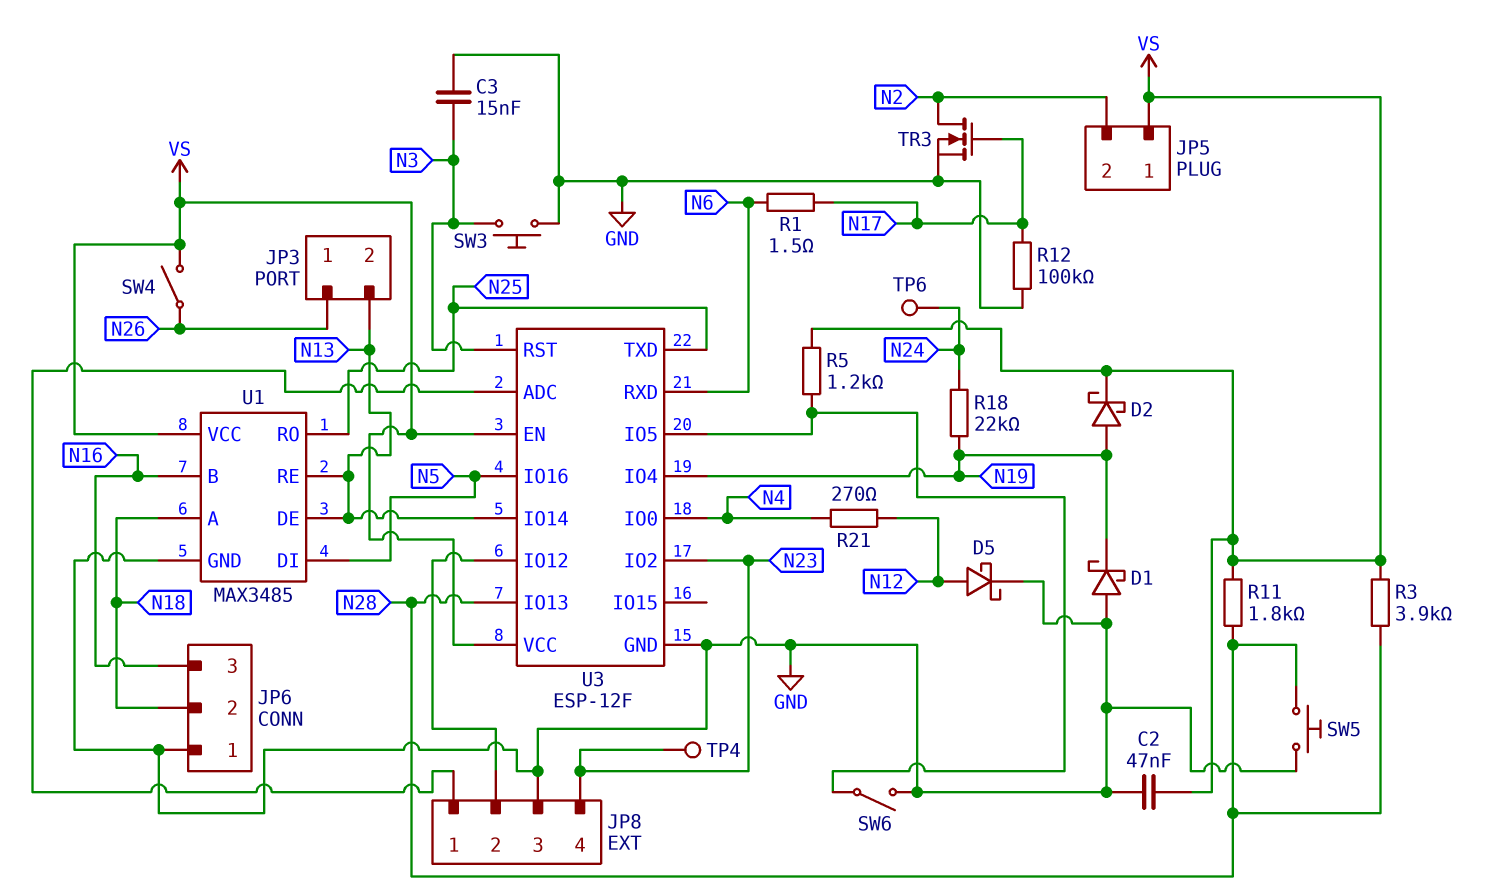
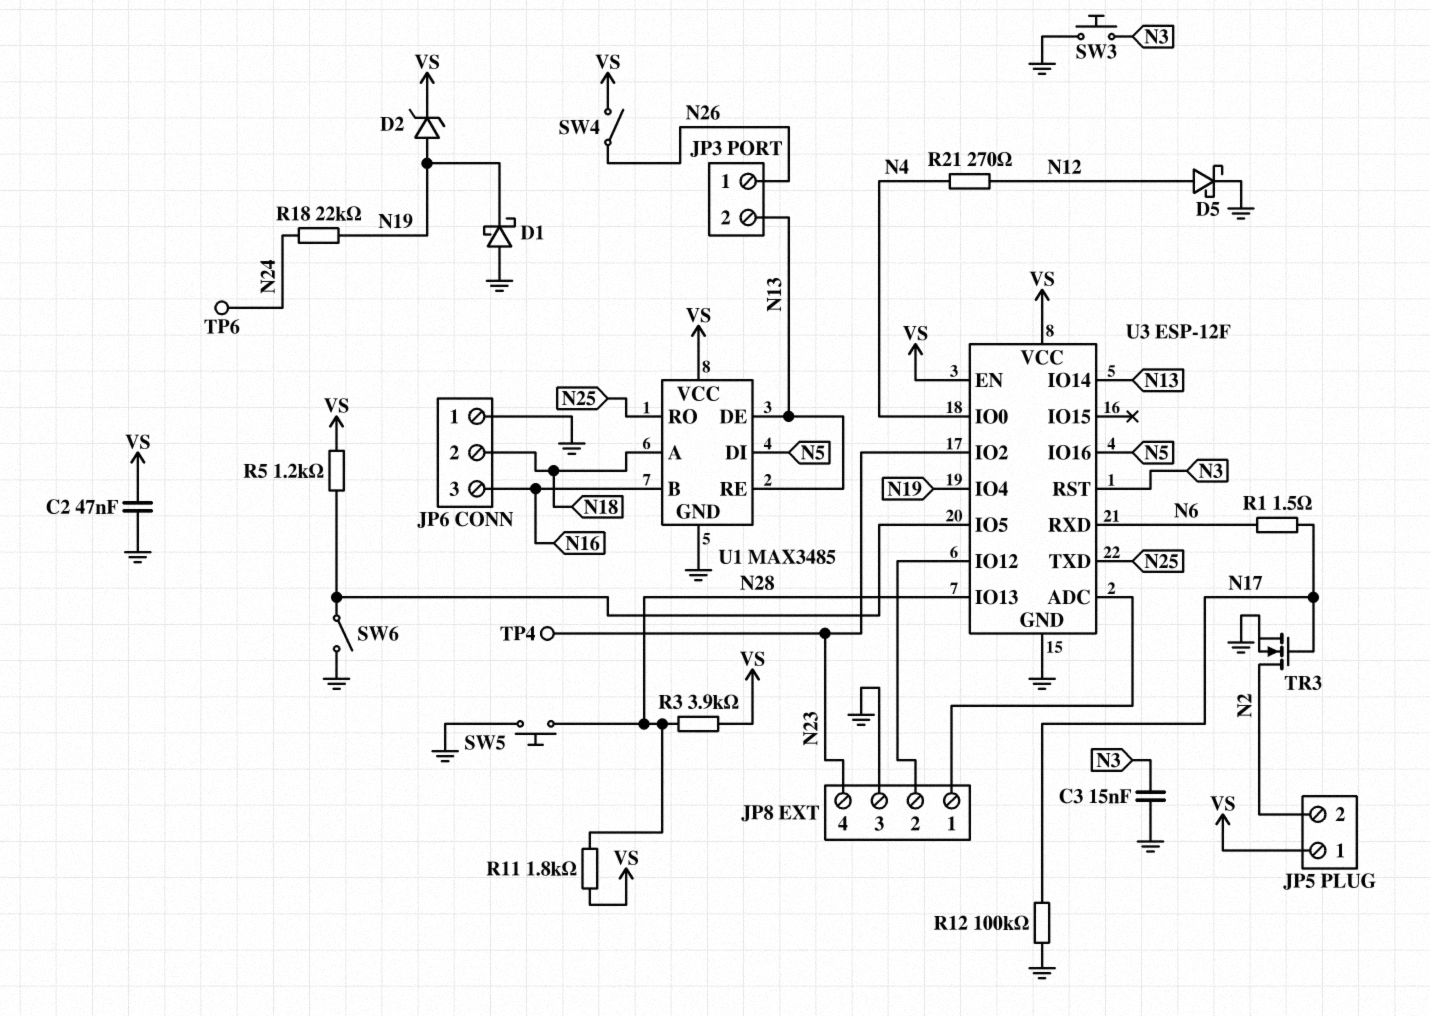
D2: schottky (A N19, K VS) -> zener (A N19, K VS)

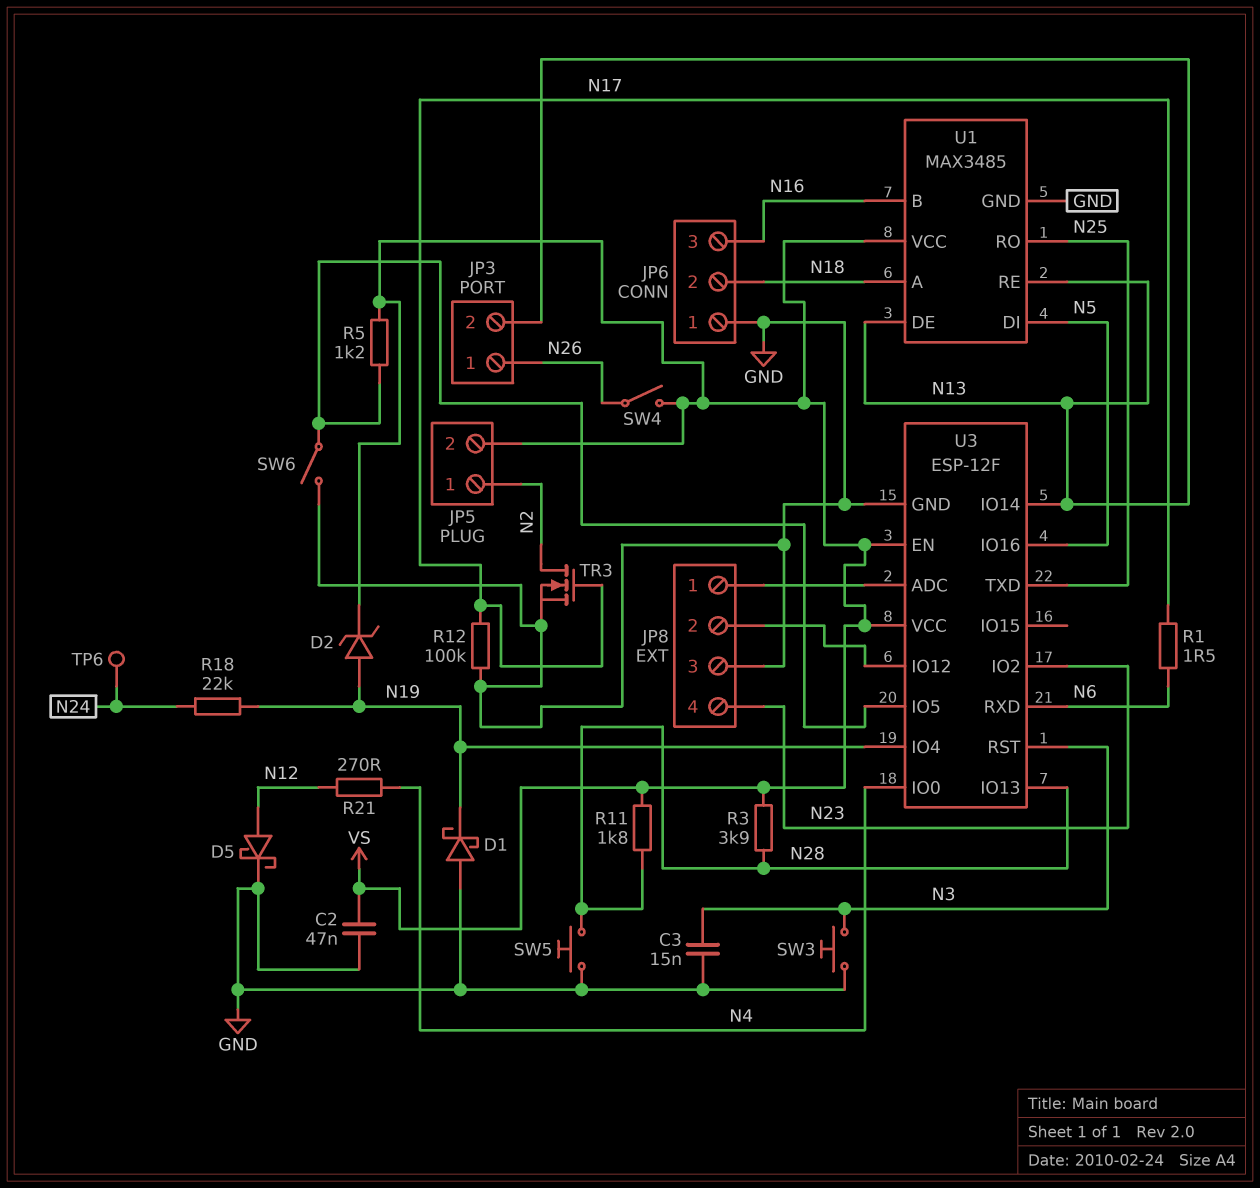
JP5 pin 1: VS -> N2
JP5 pin 2: N2 -> VS
TP4: test point (N23) -> none

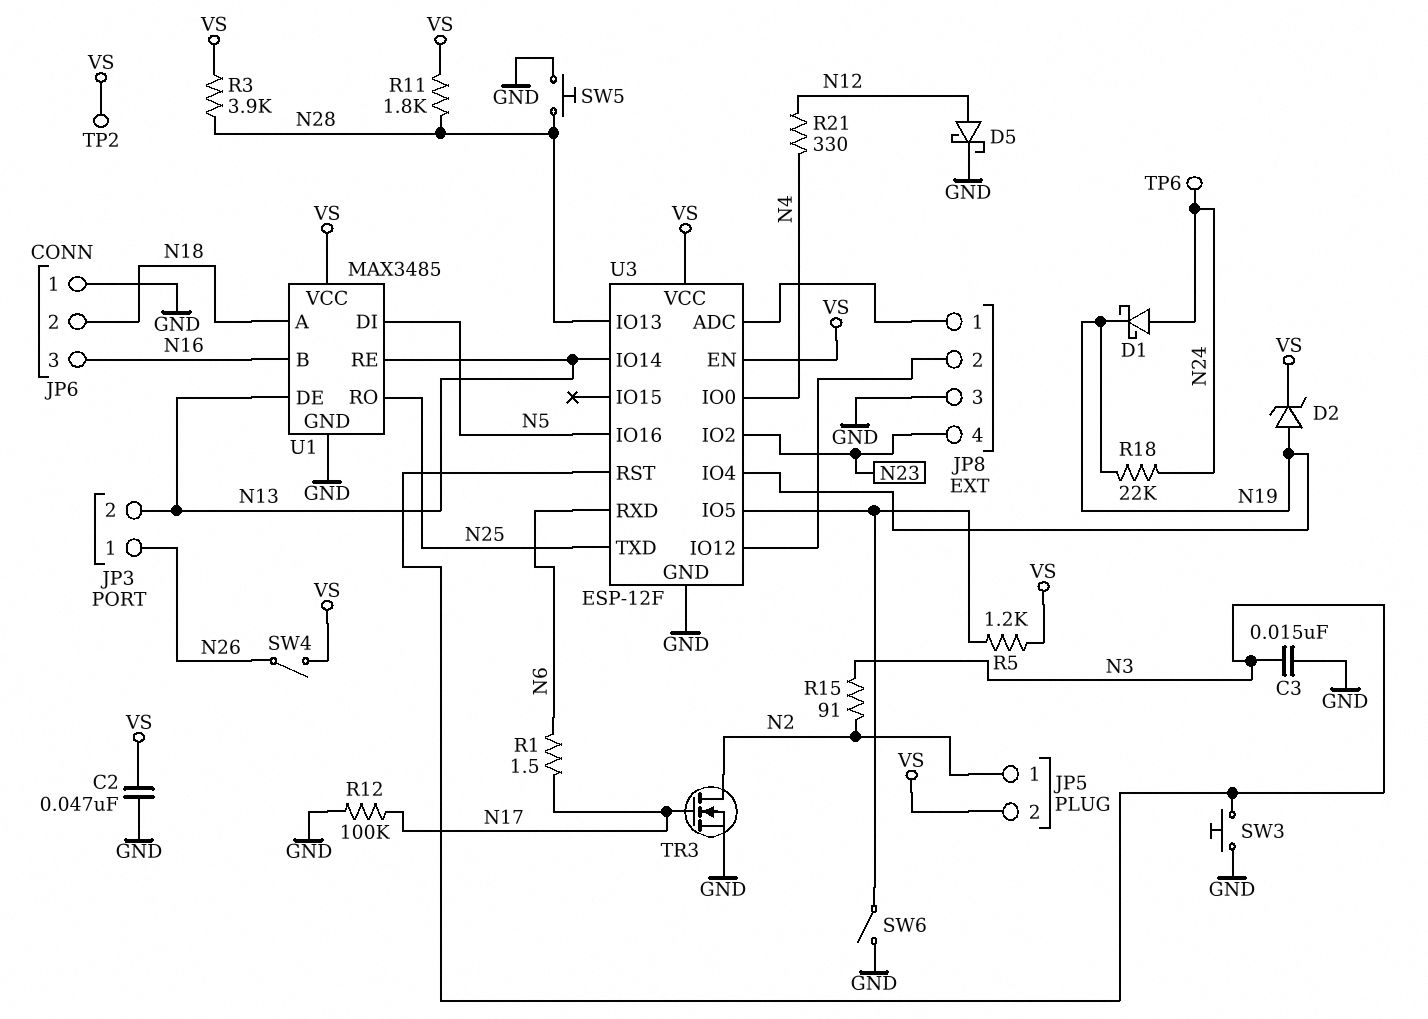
D1: schottky (A GND, K N19) -> schottky (A N24, K N19)
R15: none -> 91 (N2, N3)
R21: 270 (N4, N12) -> 330 (N4, N12)
TP2: none -> test point (VS)

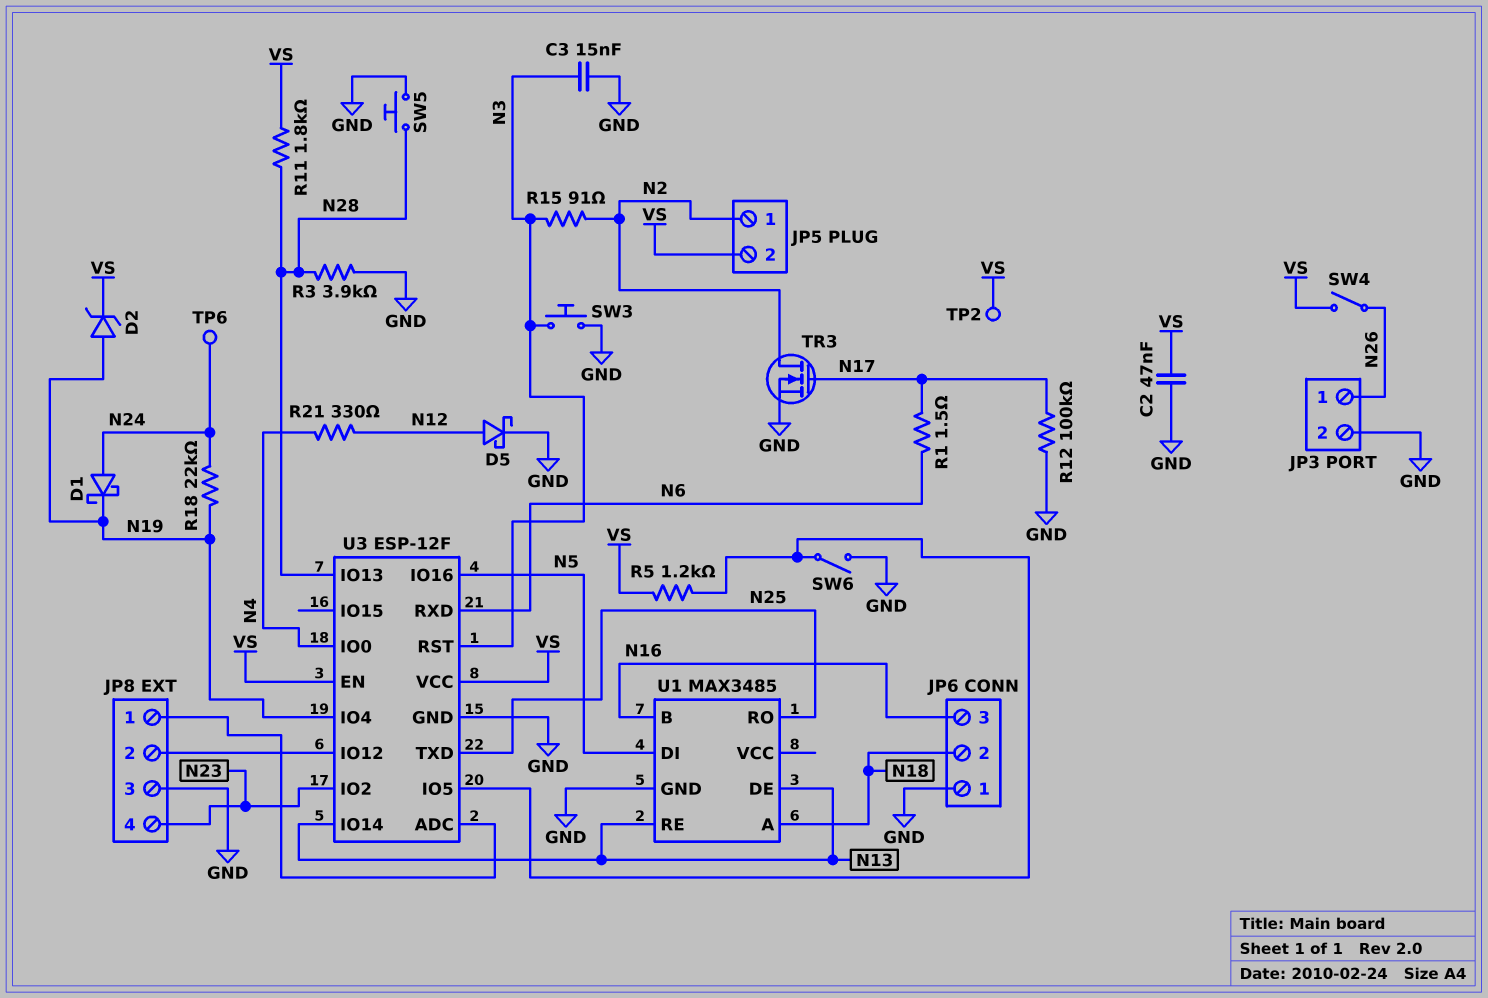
JP3 pin 2: N13 -> GND
R3: 3.9k (N28, VS) -> 3.9k (GND, N28)
U1 pin VCC: VS -> none

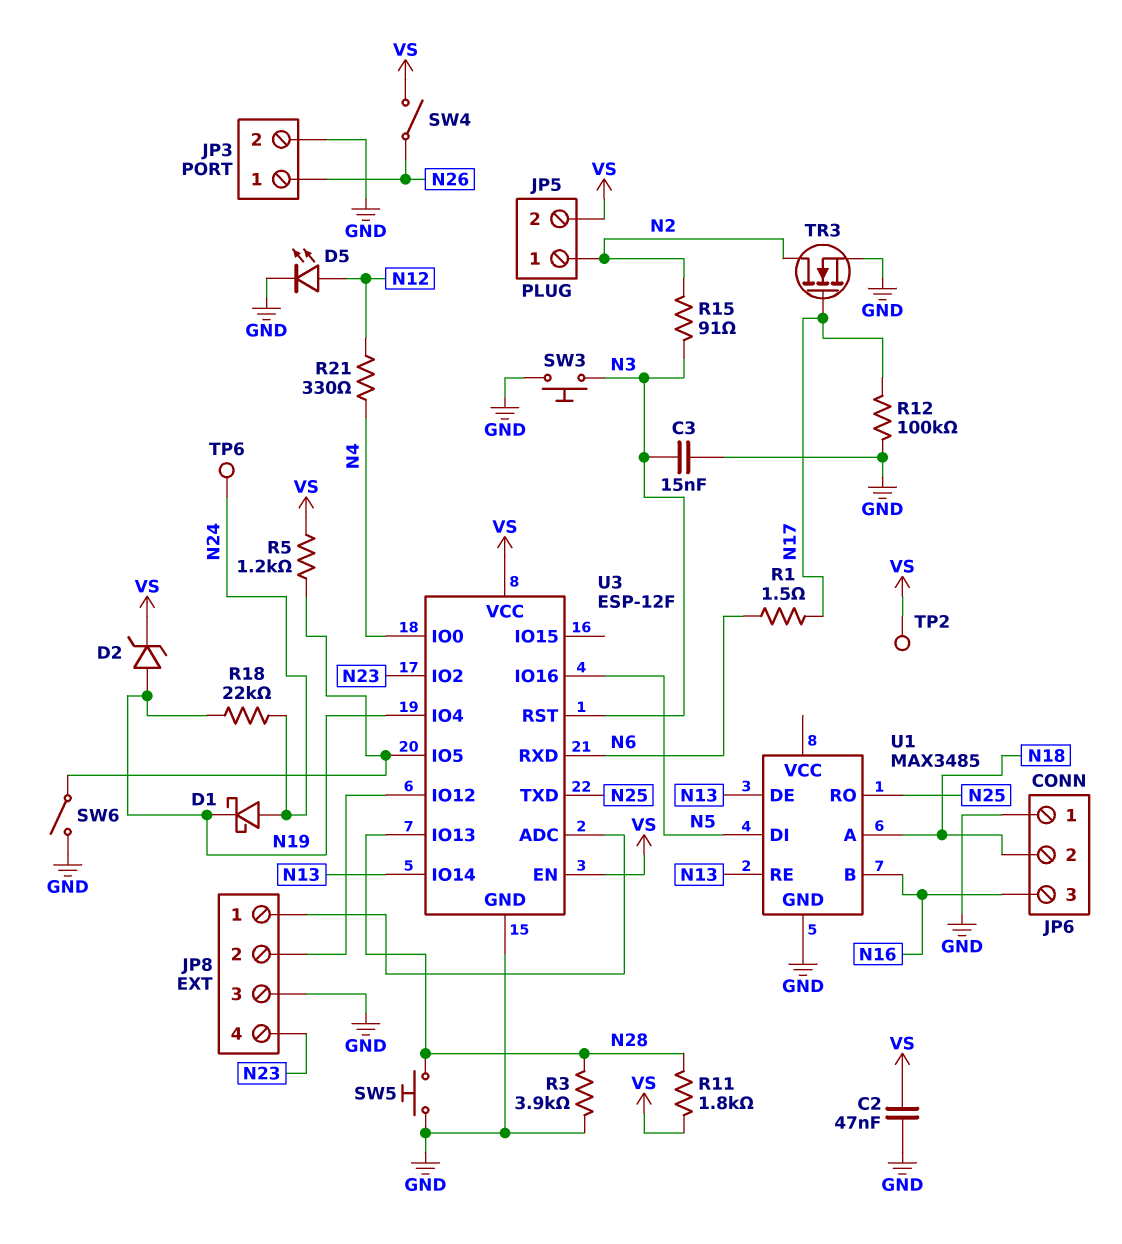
D5: schottky (A N12, K GND) -> LED (A N12, K GND)

